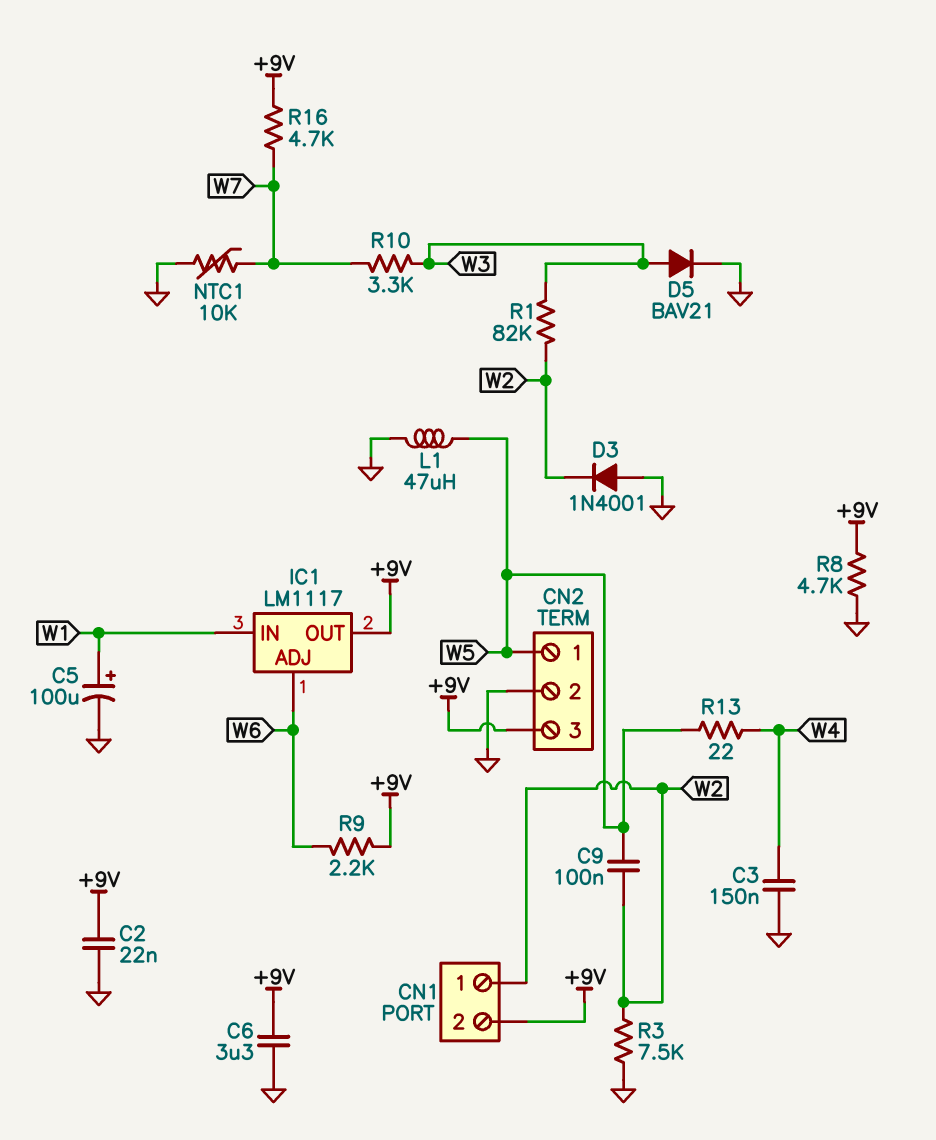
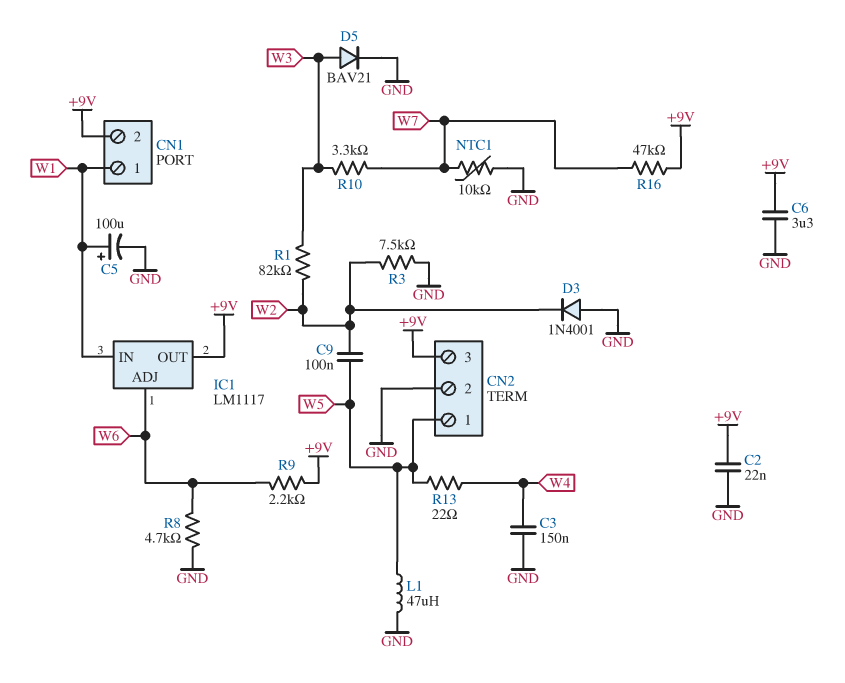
CN1 pin 1: W2 -> W1
R8: 4.7k (+9V, GND) -> 4.7k (GND, W6)
R16: 4.7k (+9V, W7) -> 47k (+9V, W7)

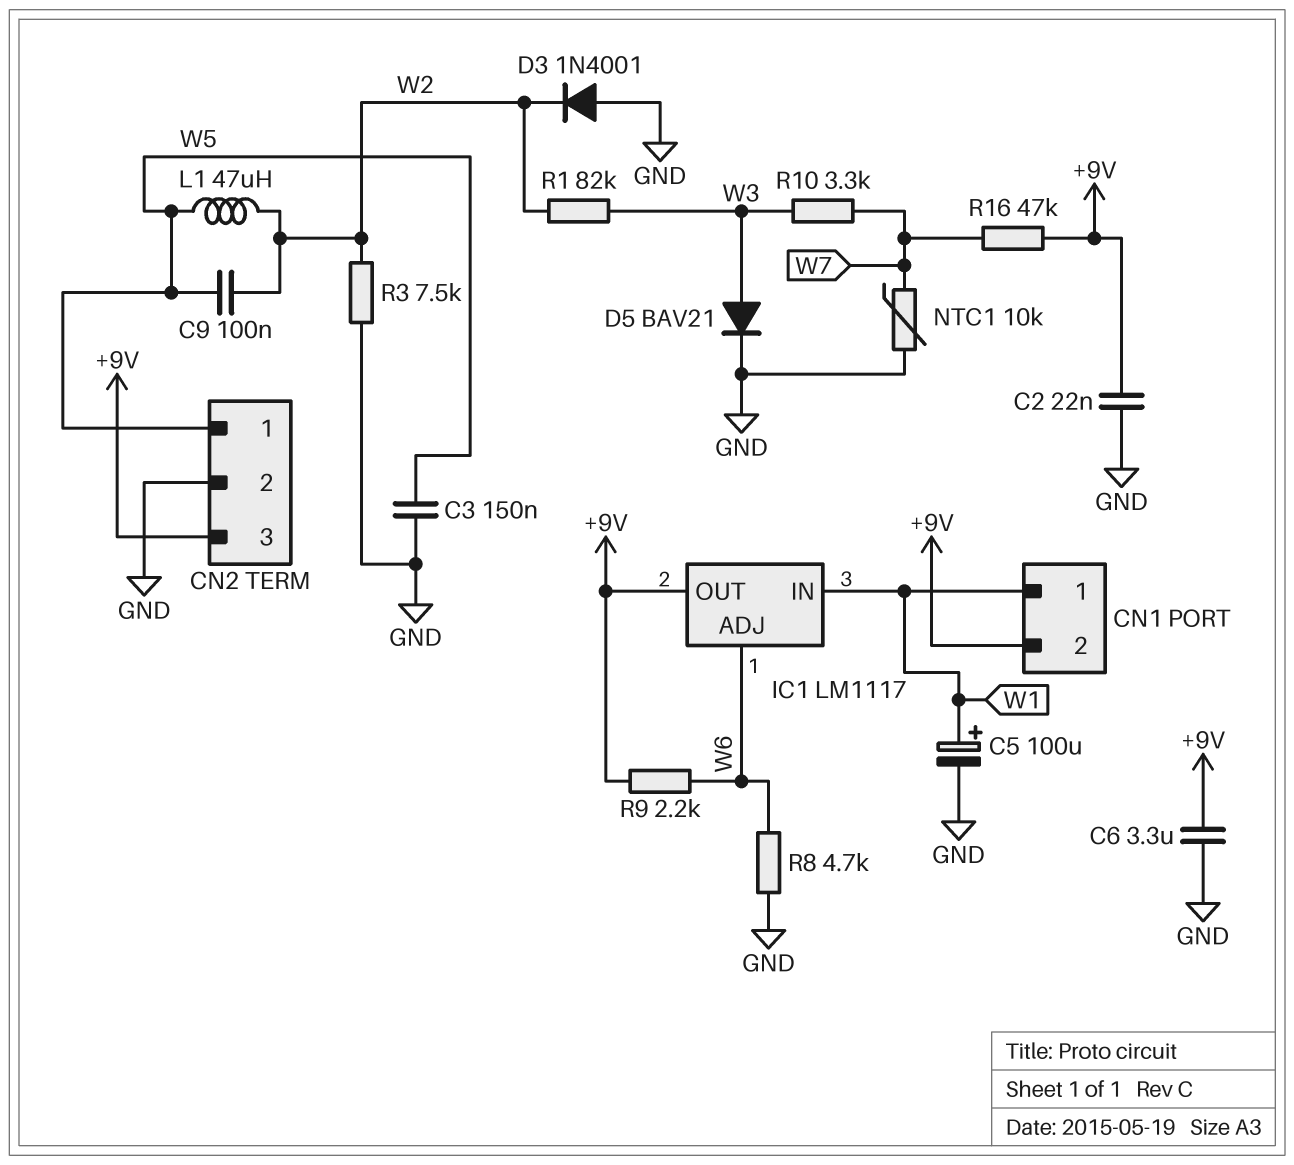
C3: 150nF (GND, W4) -> 150nF (GND, W5)
L1: 47uH (GND, W5) -> 47uH (W2, W5)
R13: 22 (W4, W5) -> none

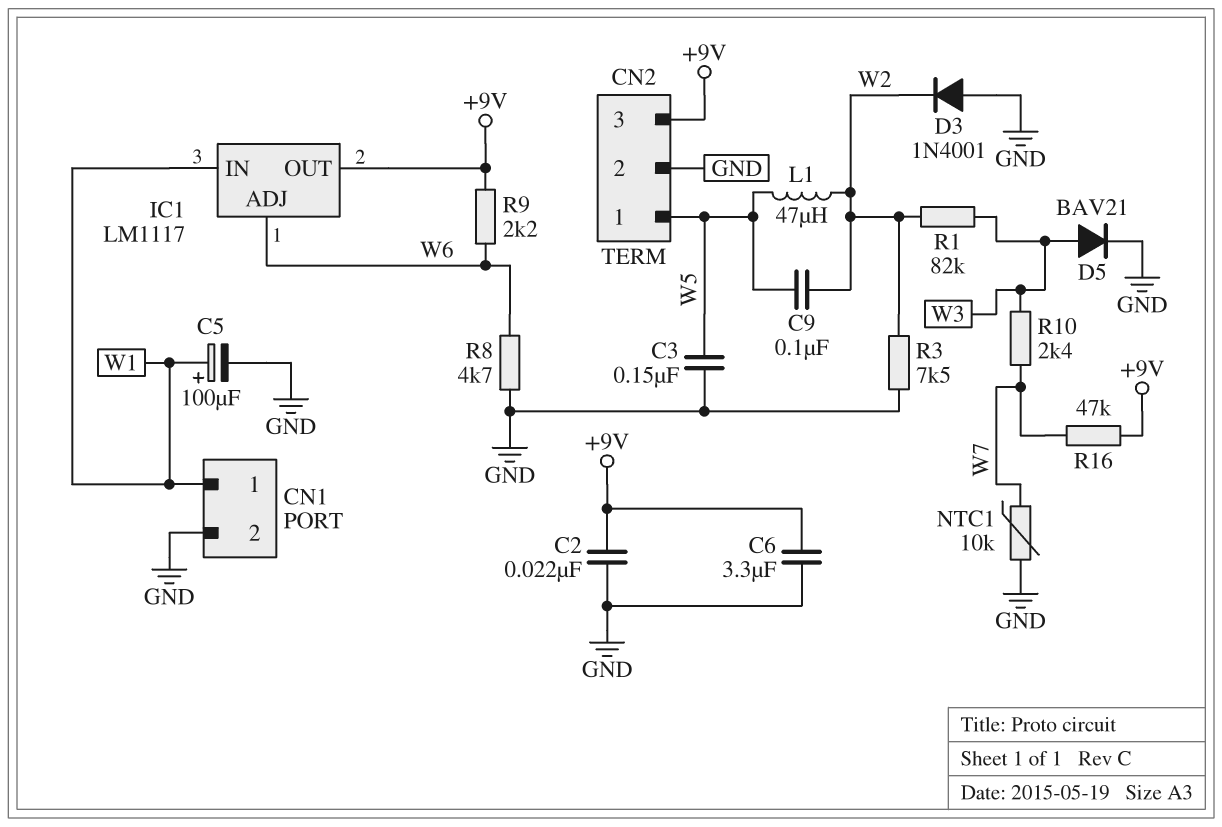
CN1 pin 2: +9V -> GND
R10: 3.3k (W3, W7) -> 2.4k (W3, W7)

